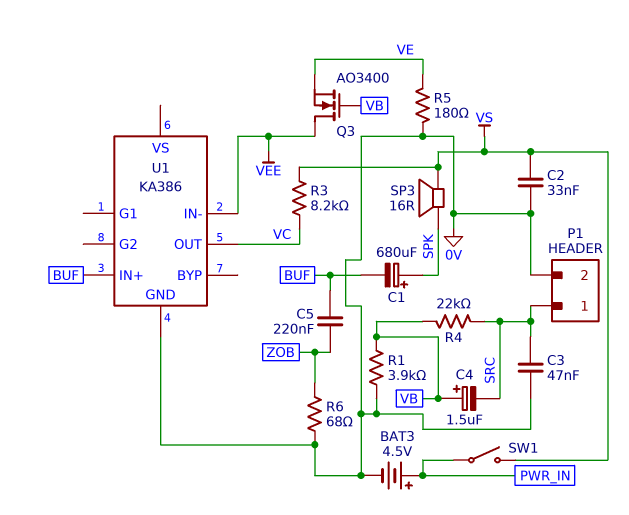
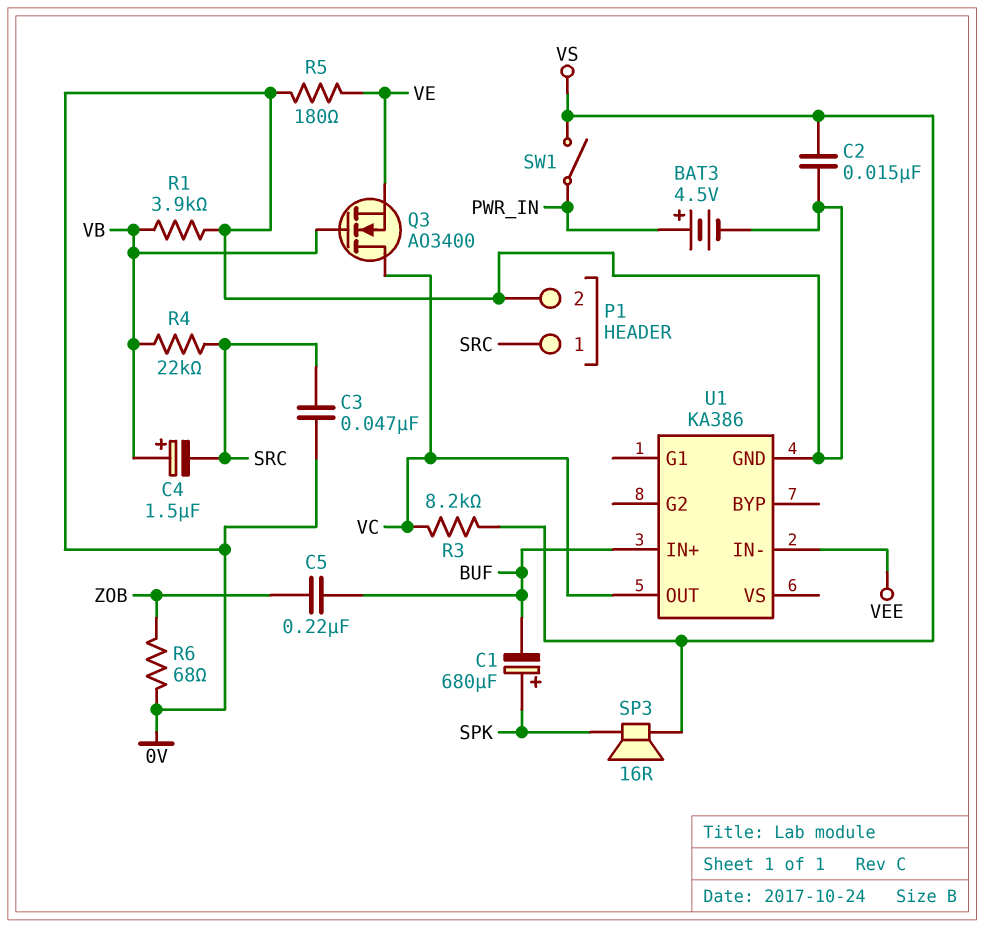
C2: 33nF (0V, VS) -> 15nF (0V, VS)
Q3: NMOS AO3400 (G VB, D VEE, S VE) -> NMOS AO3400 (G VB, D VC, S VE)

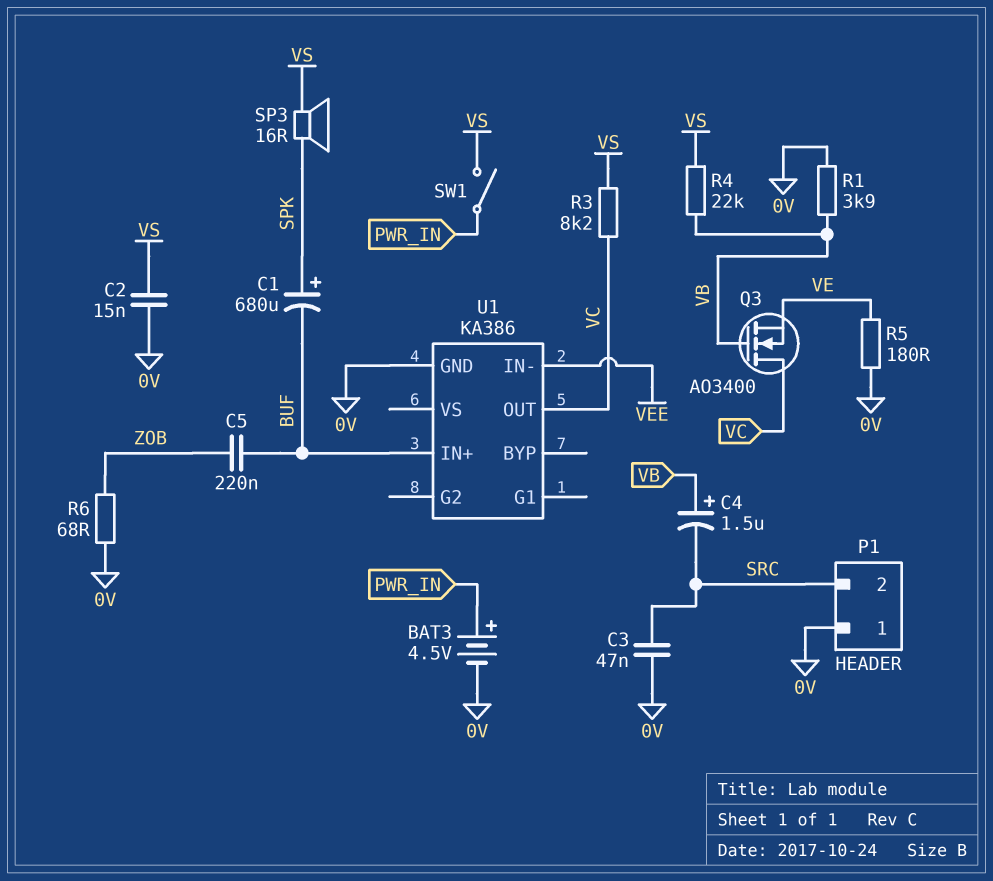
P1 pin 1: SRC -> 0V
P1 pin 2: 0V -> SRC
R4: 22k (SRC, VB) -> 22k (VB, VS)

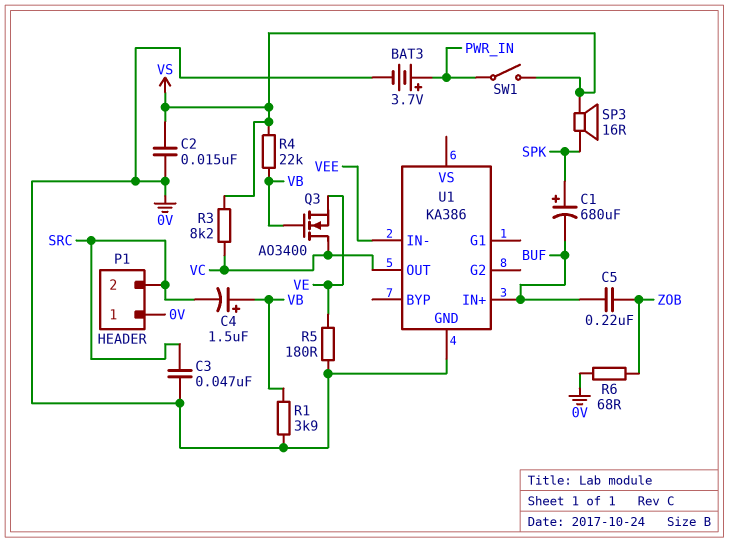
BAT3: 4.5V (plus PWR_IN, minus 0V) -> 3.7V (plus PWR_IN, minus 0V)

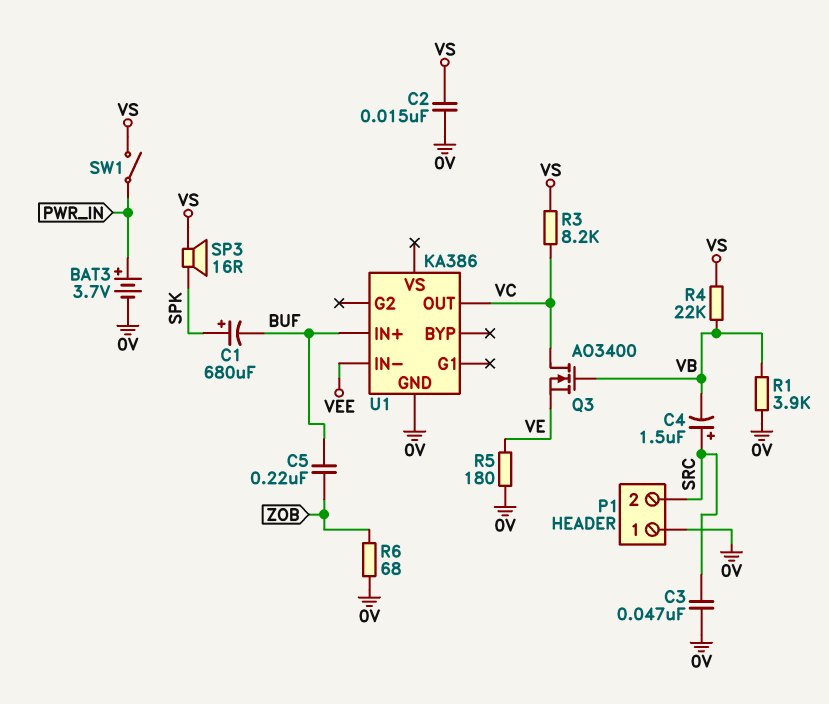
C4: 1.5uF (plus VB, minus SRC) -> 1.5uF (plus SRC, minus VB)

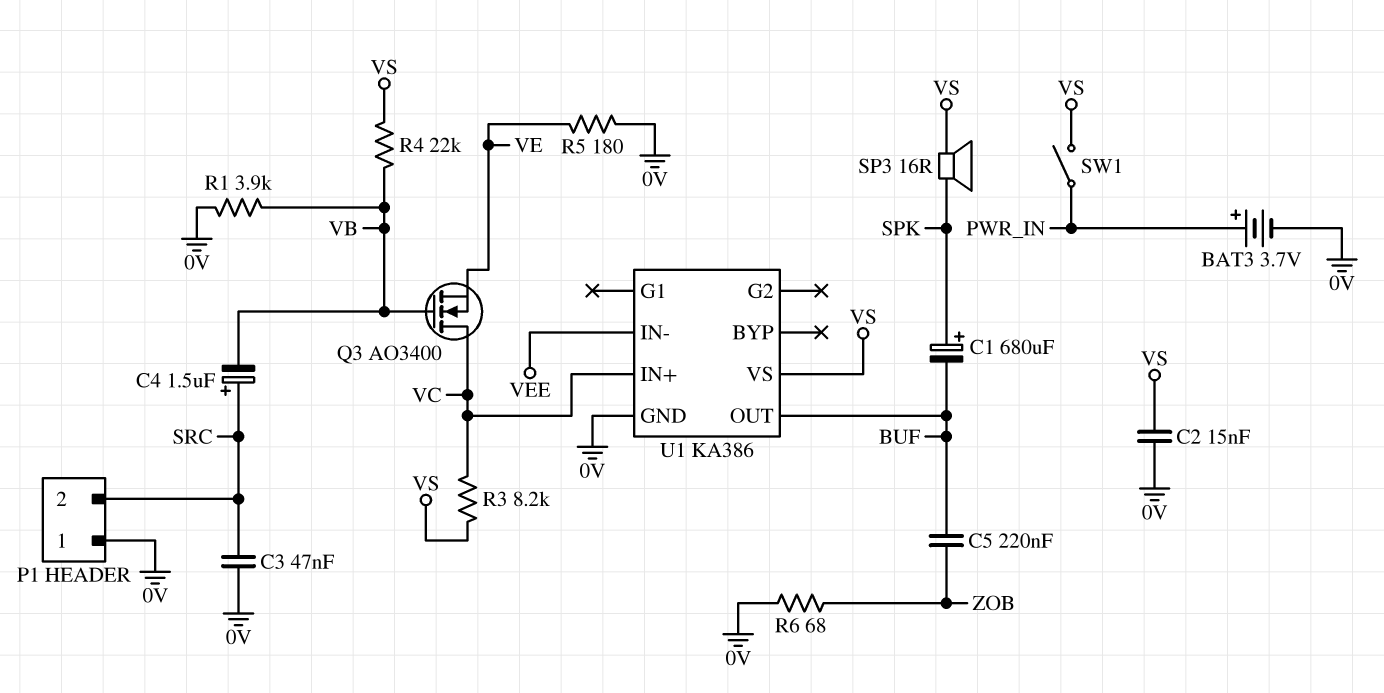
U1 pin IN+: BUF -> VC
U1 pin OUT: VC -> BUF
U1 pin VS: none -> VS

